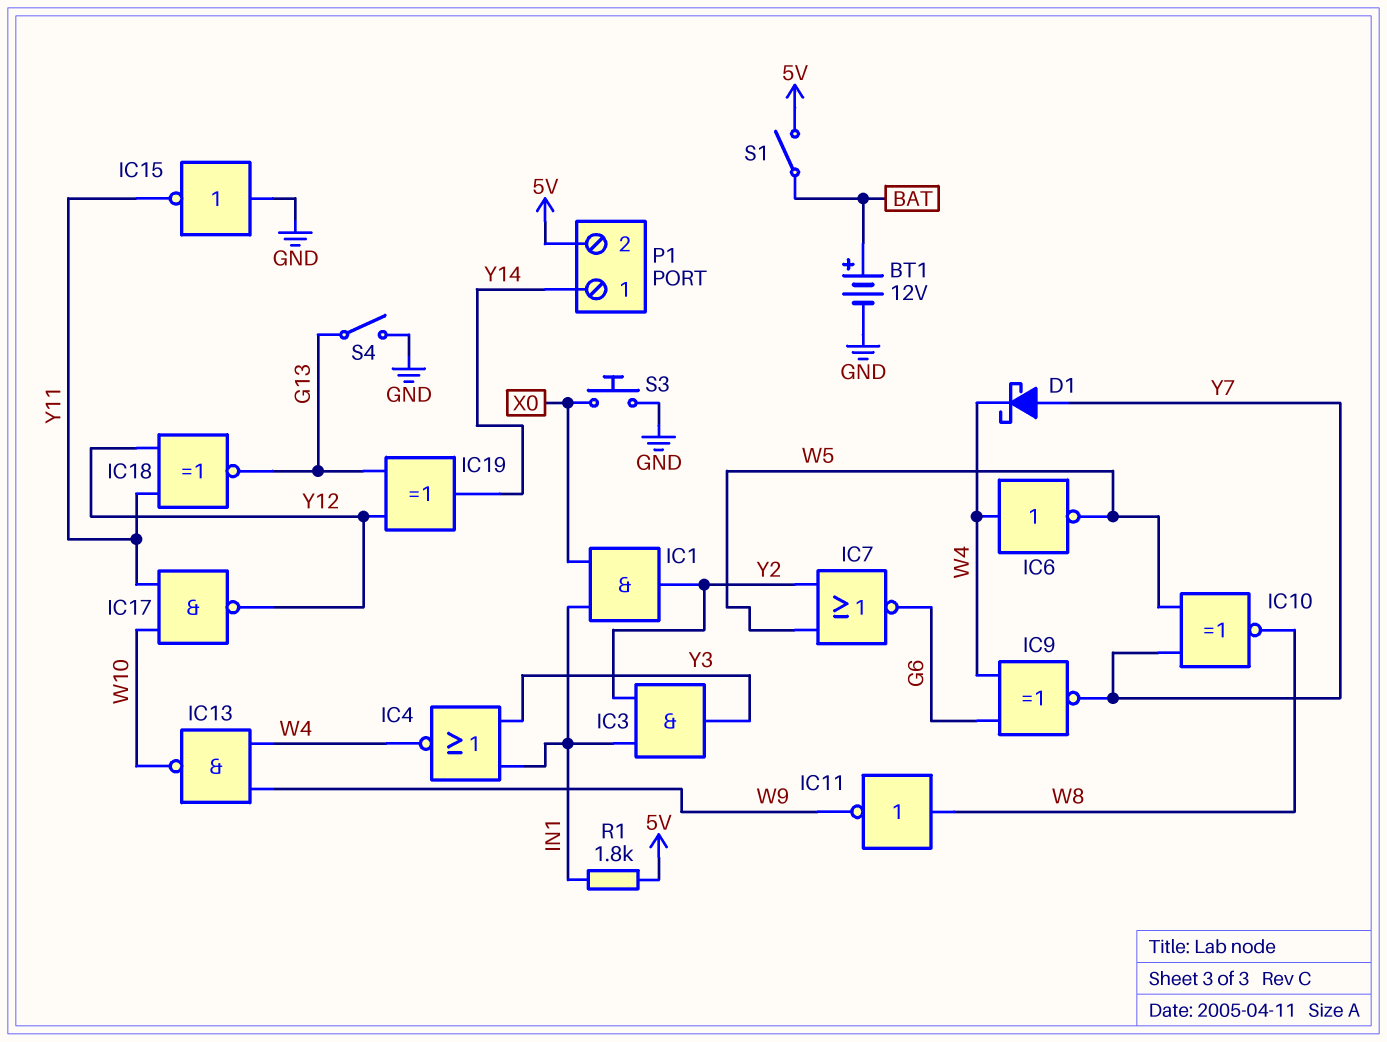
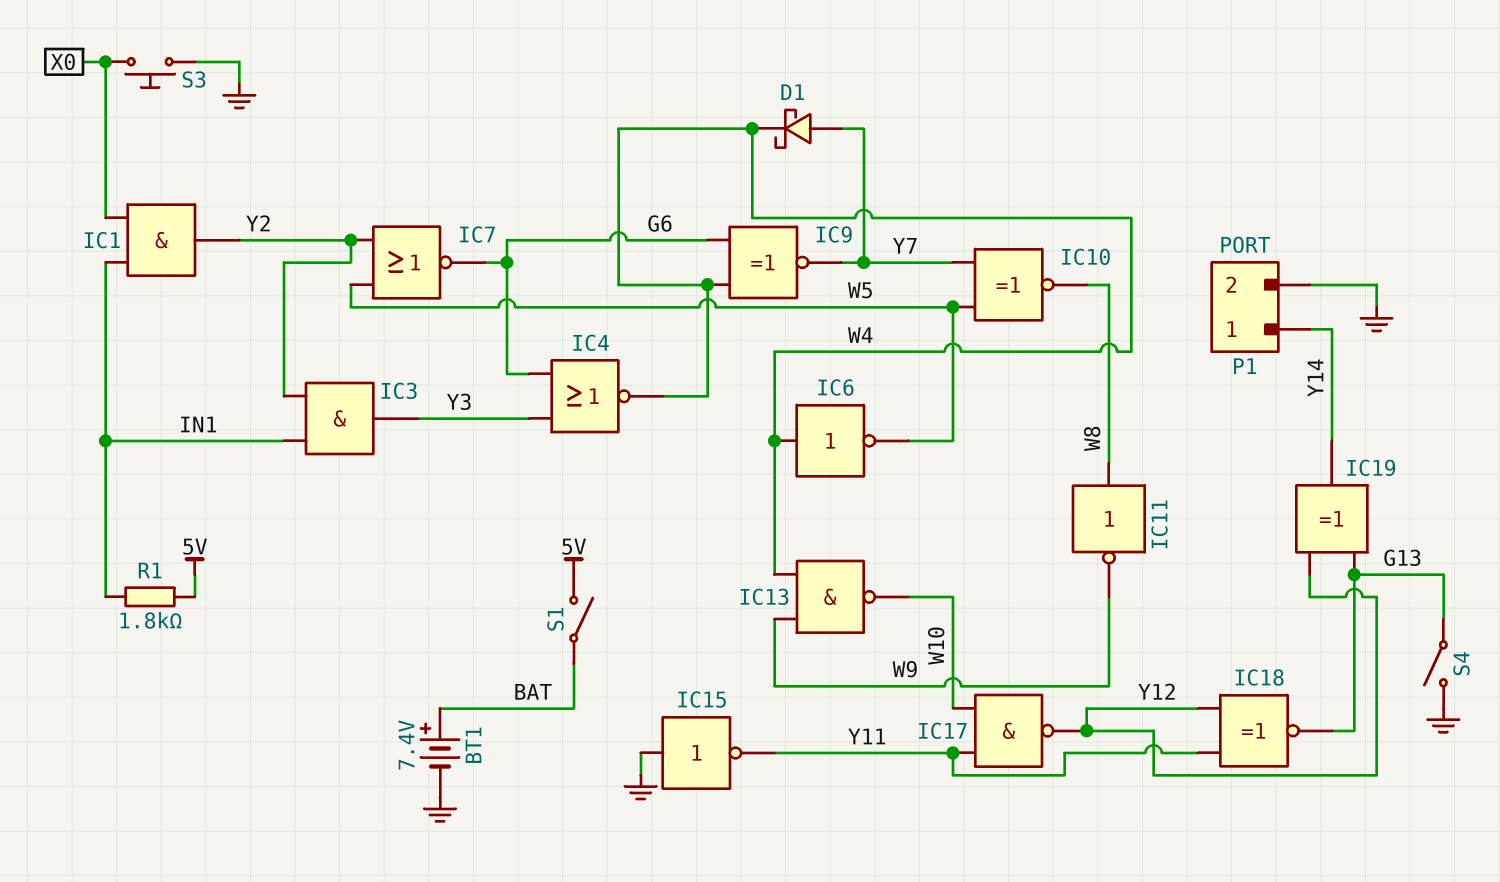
BT1: 12V (plus BAT, minus GND) -> 7.4V (plus BAT, minus GND)
IC4: NOR (in IN1, in Y3, out W4) -> NOR (in G6, in Y3, out W4)
P1 pin 2: 5V -> GND

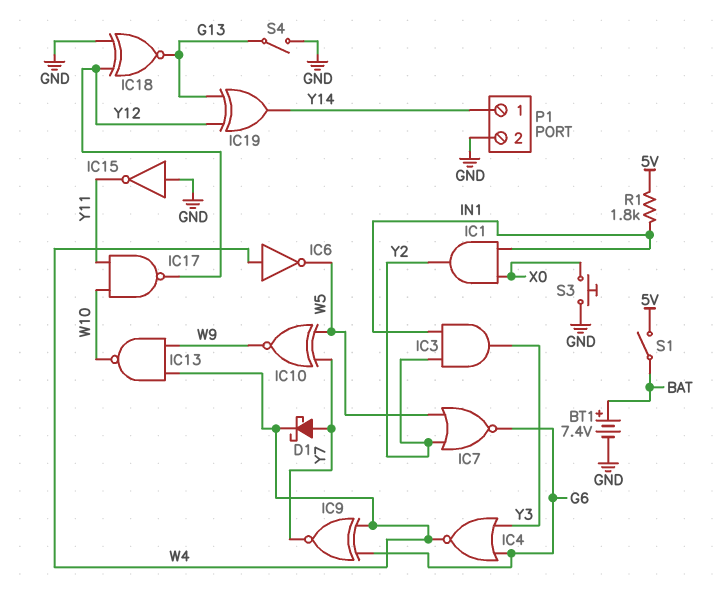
IC10: XNOR (in W5, in Y7, out W8) -> XNOR (in W5, in Y7, out W9)
IC11: NOT (in W8, out W9) -> none
IC18: XNOR (in Y11, in Y12, out G13) -> XNOR (in GND, in Y12, out G13)

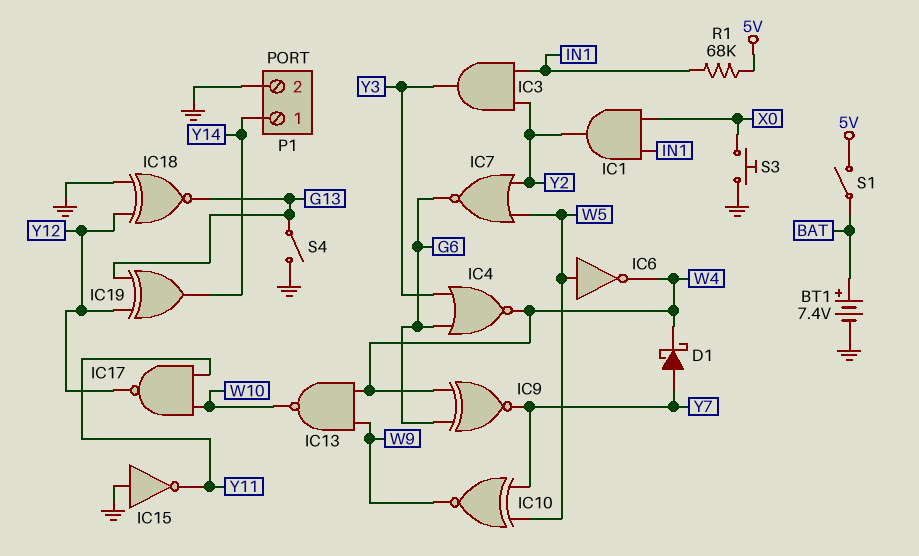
IC6: NOT (in W4, out W5) -> NOT (in W5, out W4)
R1: 1.8k (5V, IN1) -> 68k (5V, IN1)

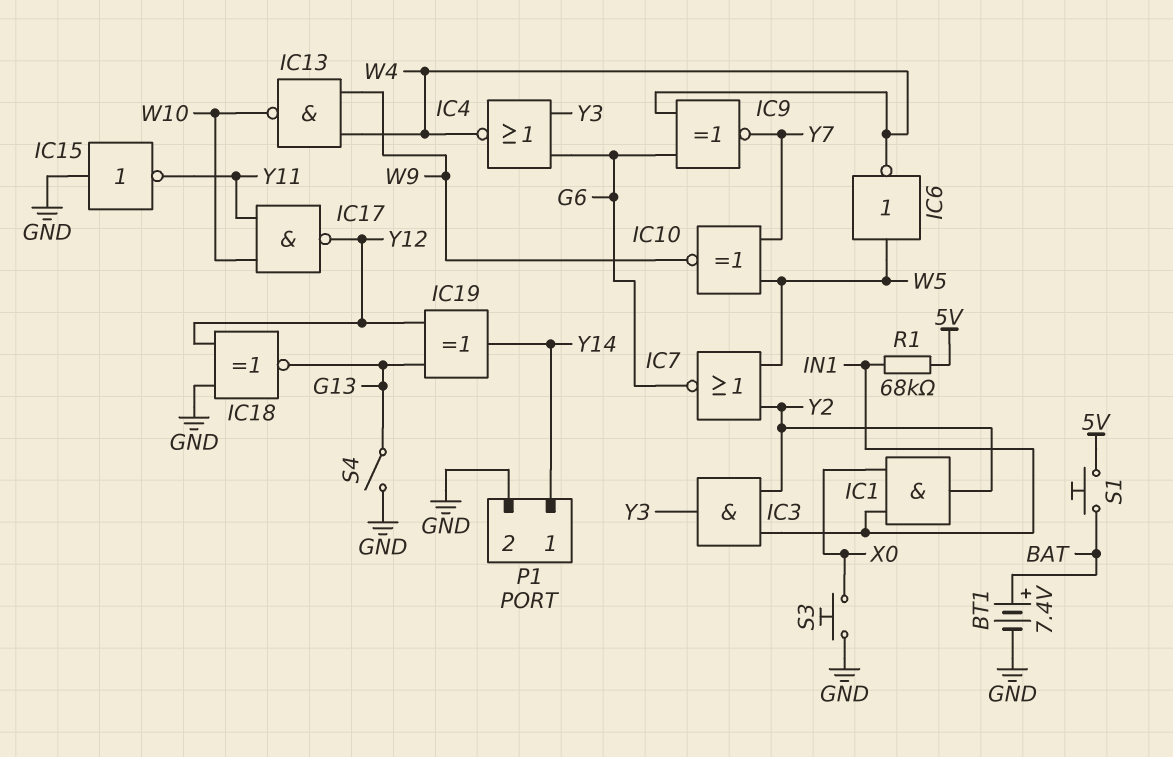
D1: schottky (A Y7, K W4) -> none
S1: switch (5V, BAT) -> button (5V, BAT)

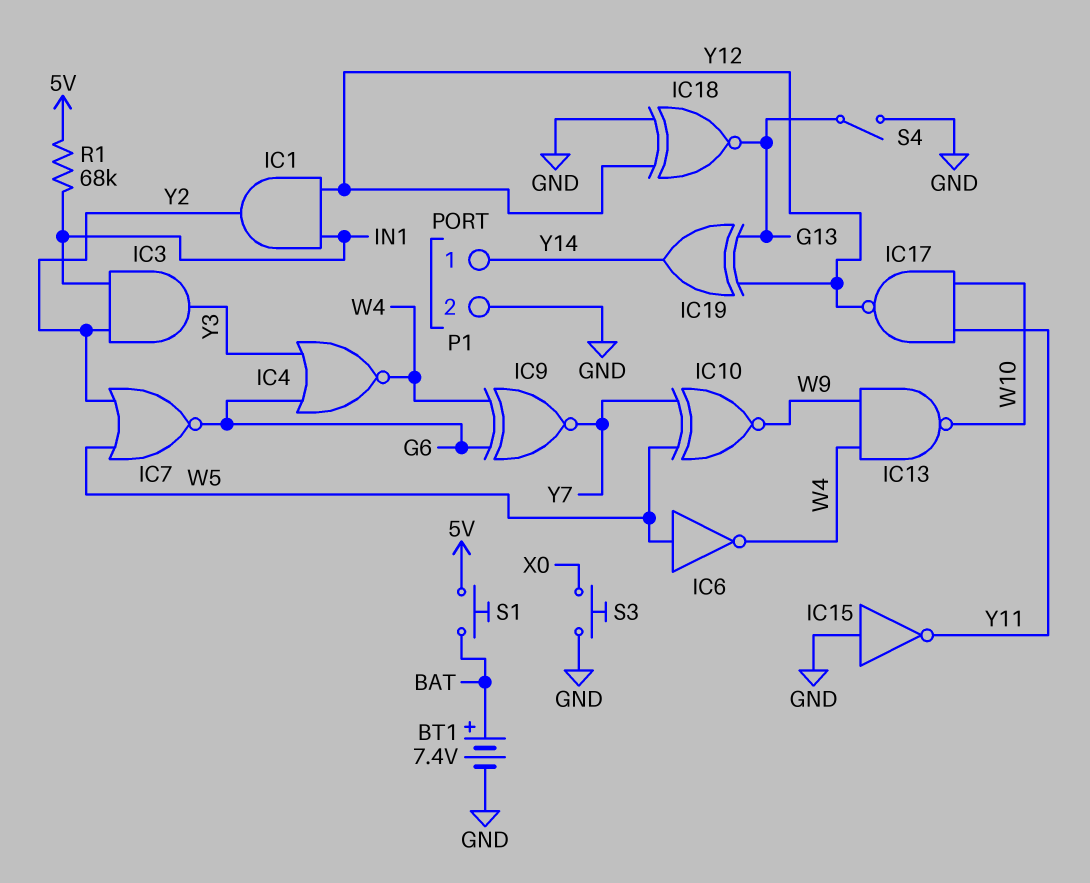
IC1: AND (in IN1, in X0, out Y2) -> AND (in IN1, in Y12, out Y2)

